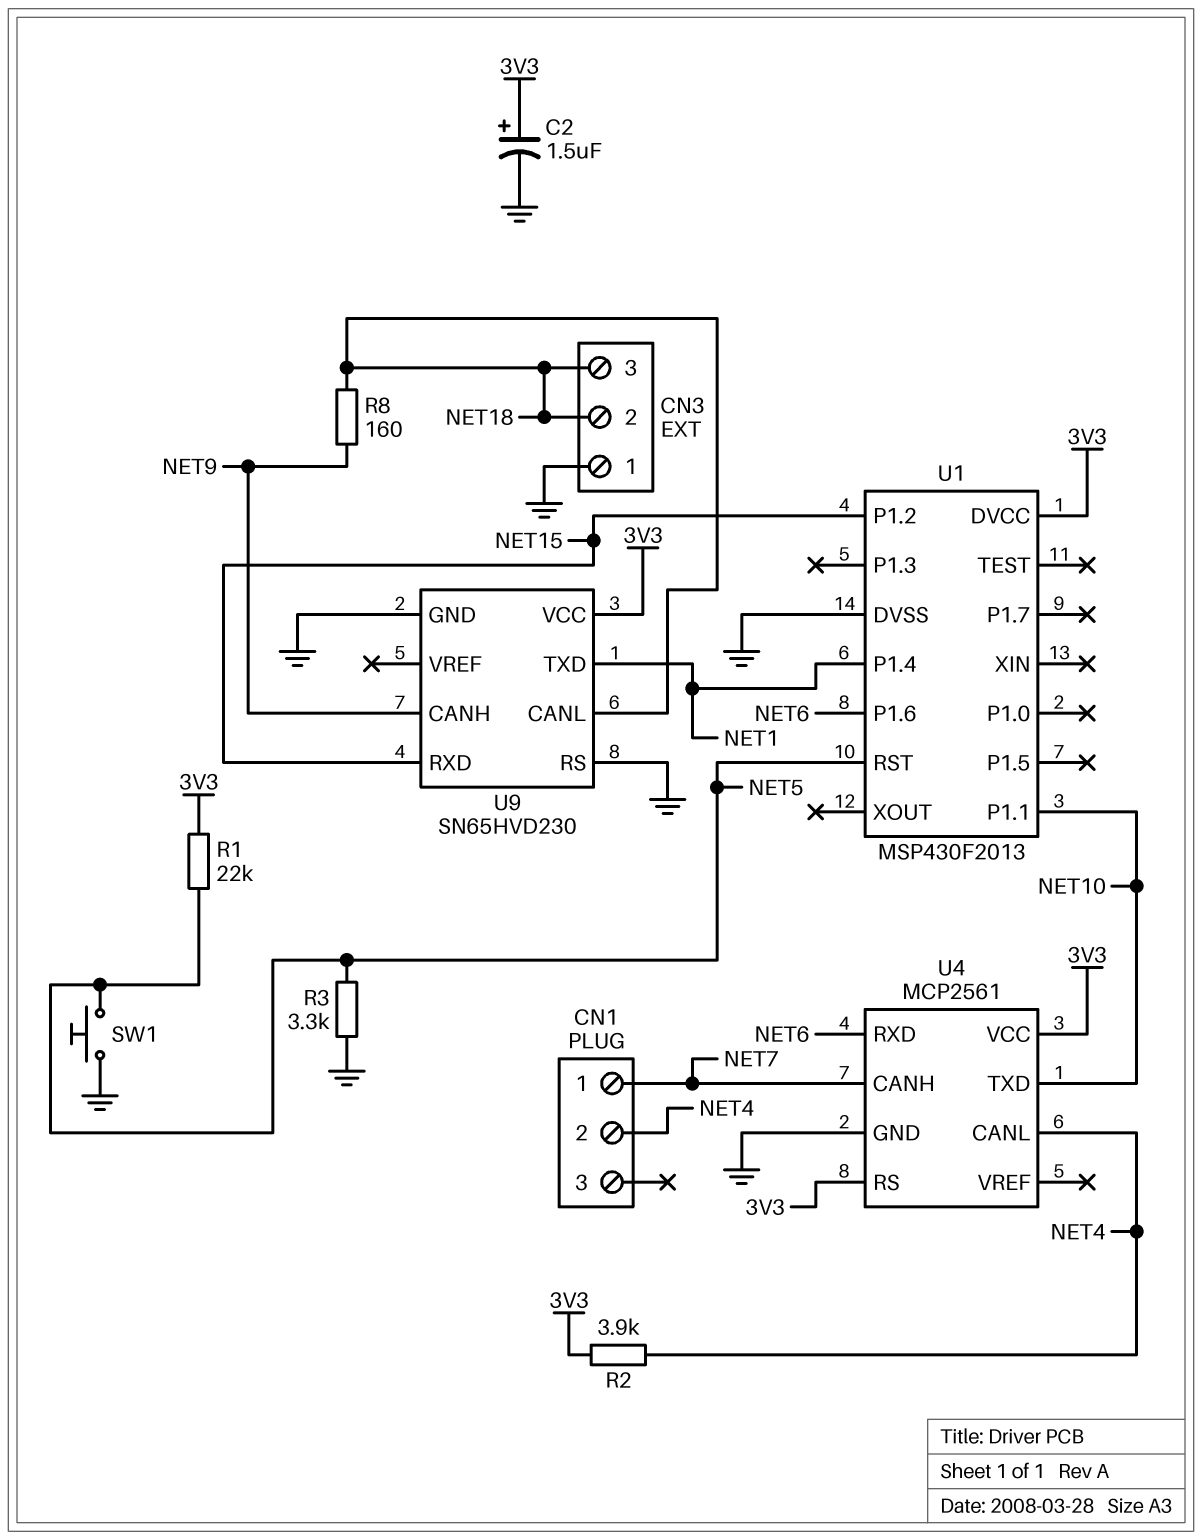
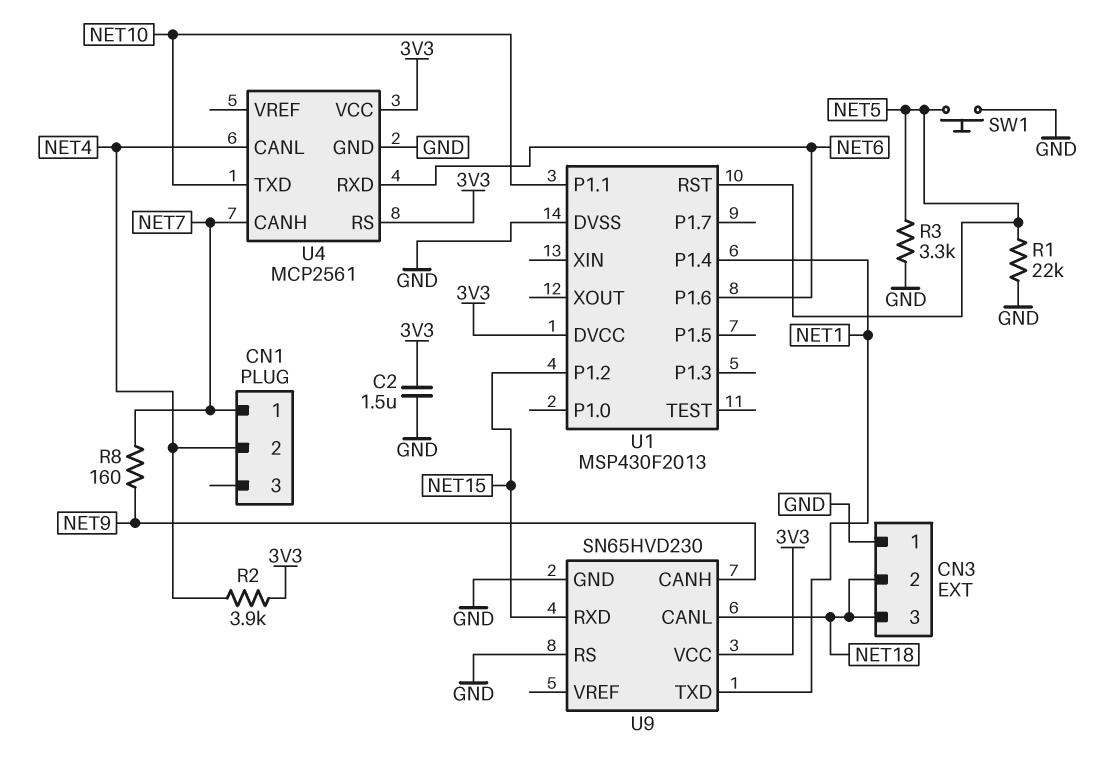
C2: 1.5uF (plus 3V3, minus GND) -> 1.5uF (3V3, GND)
R1: 22k (3V3, NET5) -> 22k (GND, NET5)
R8: 160 (NET9, NET18) -> 160 (NET7, NET9)

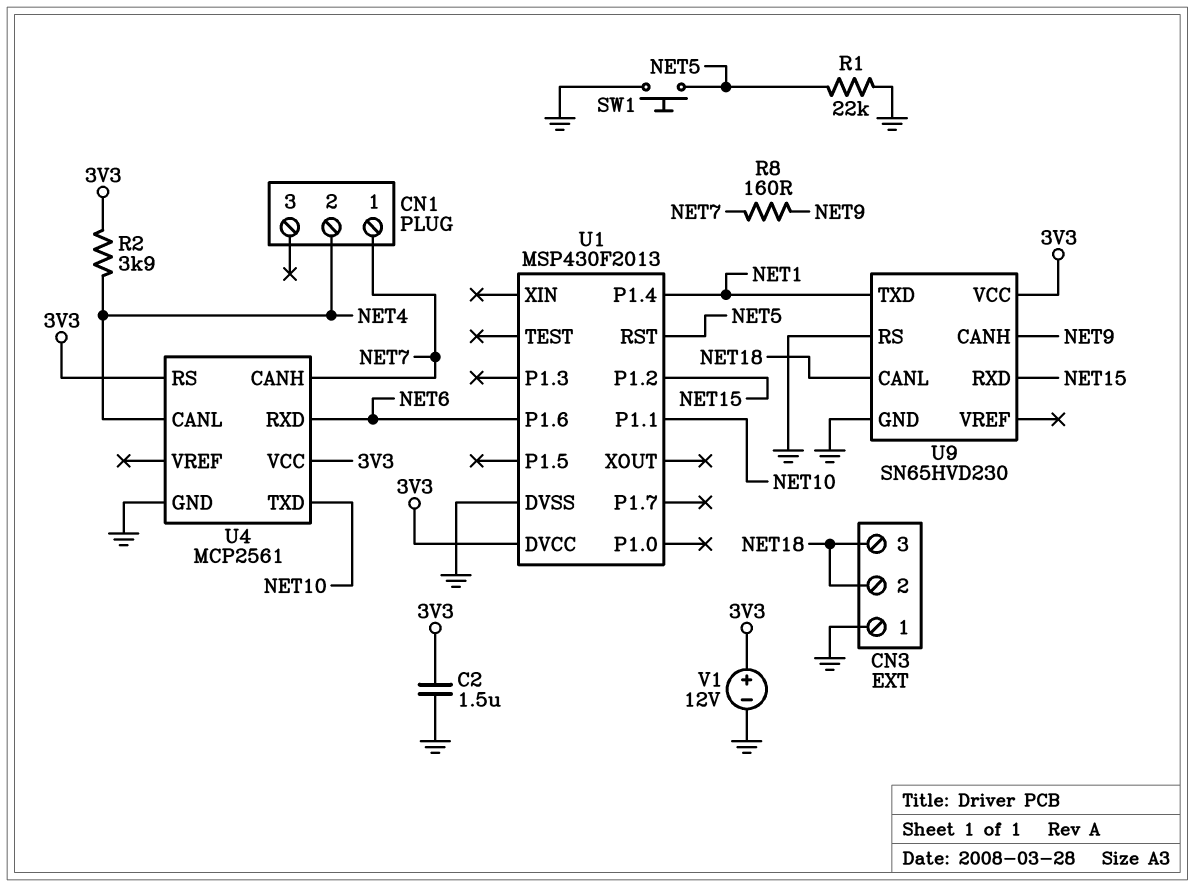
R3: 3.3k (GND, NET5) -> none
V1: none -> 12V (plus 3V3, minus GND)

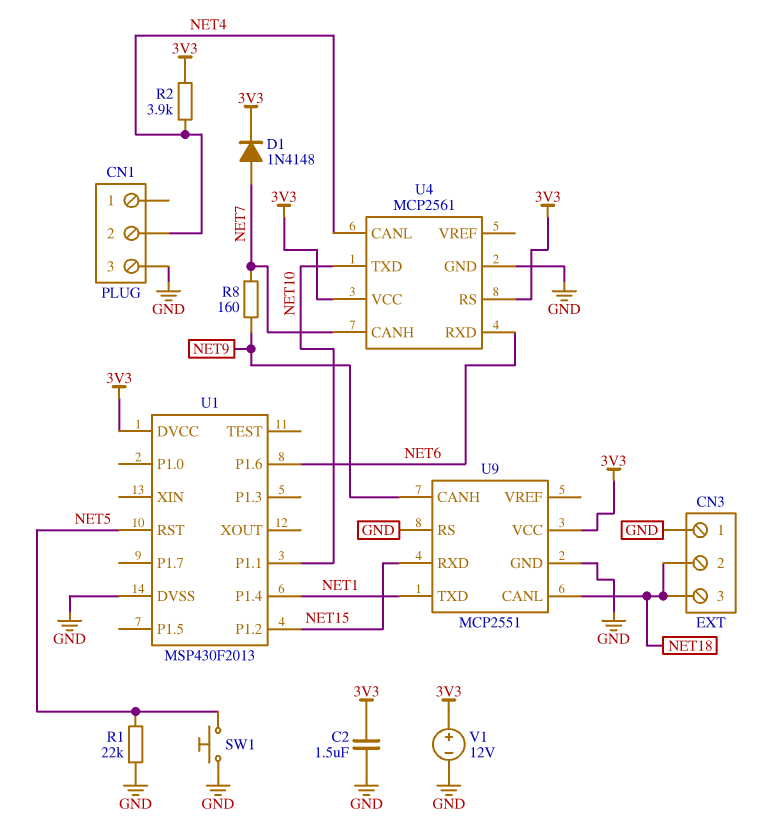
CN1 pin 1: NET7 -> none
CN1 pin 3: none -> GND
D1: none -> diode 1N4148 (A NET7, K 3V3)
U9: SN65HVD230 -> MCP2551

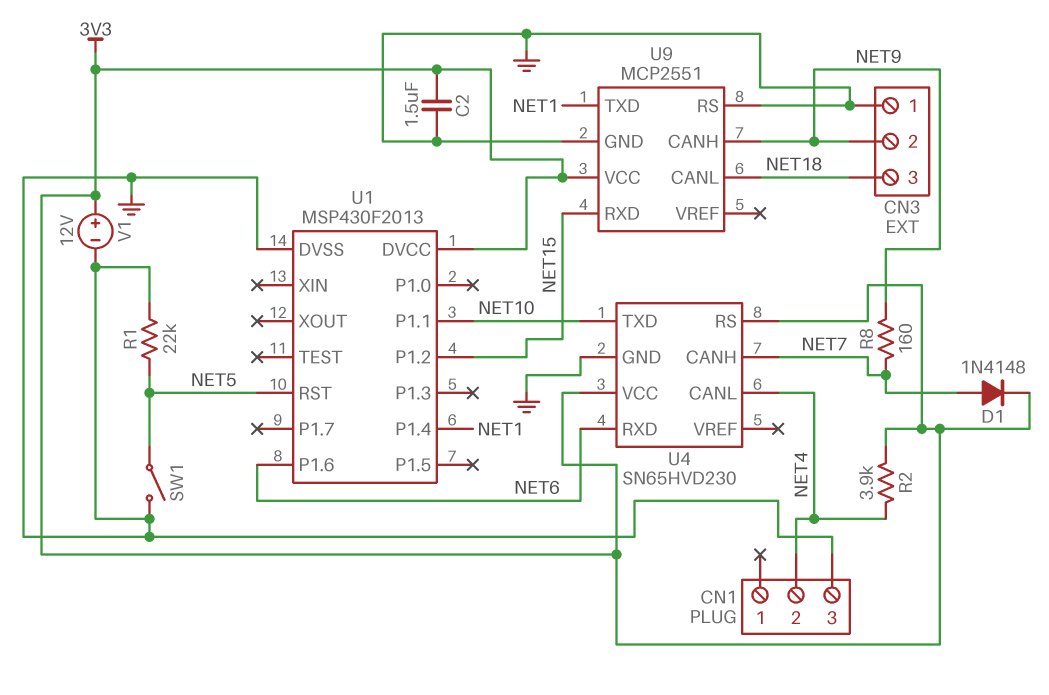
CN3 pin 2: NET18 -> NET9
SW1: button (GND, NET5) -> switch (GND, NET5)
U4: MCP2561 -> SN65HVD230

